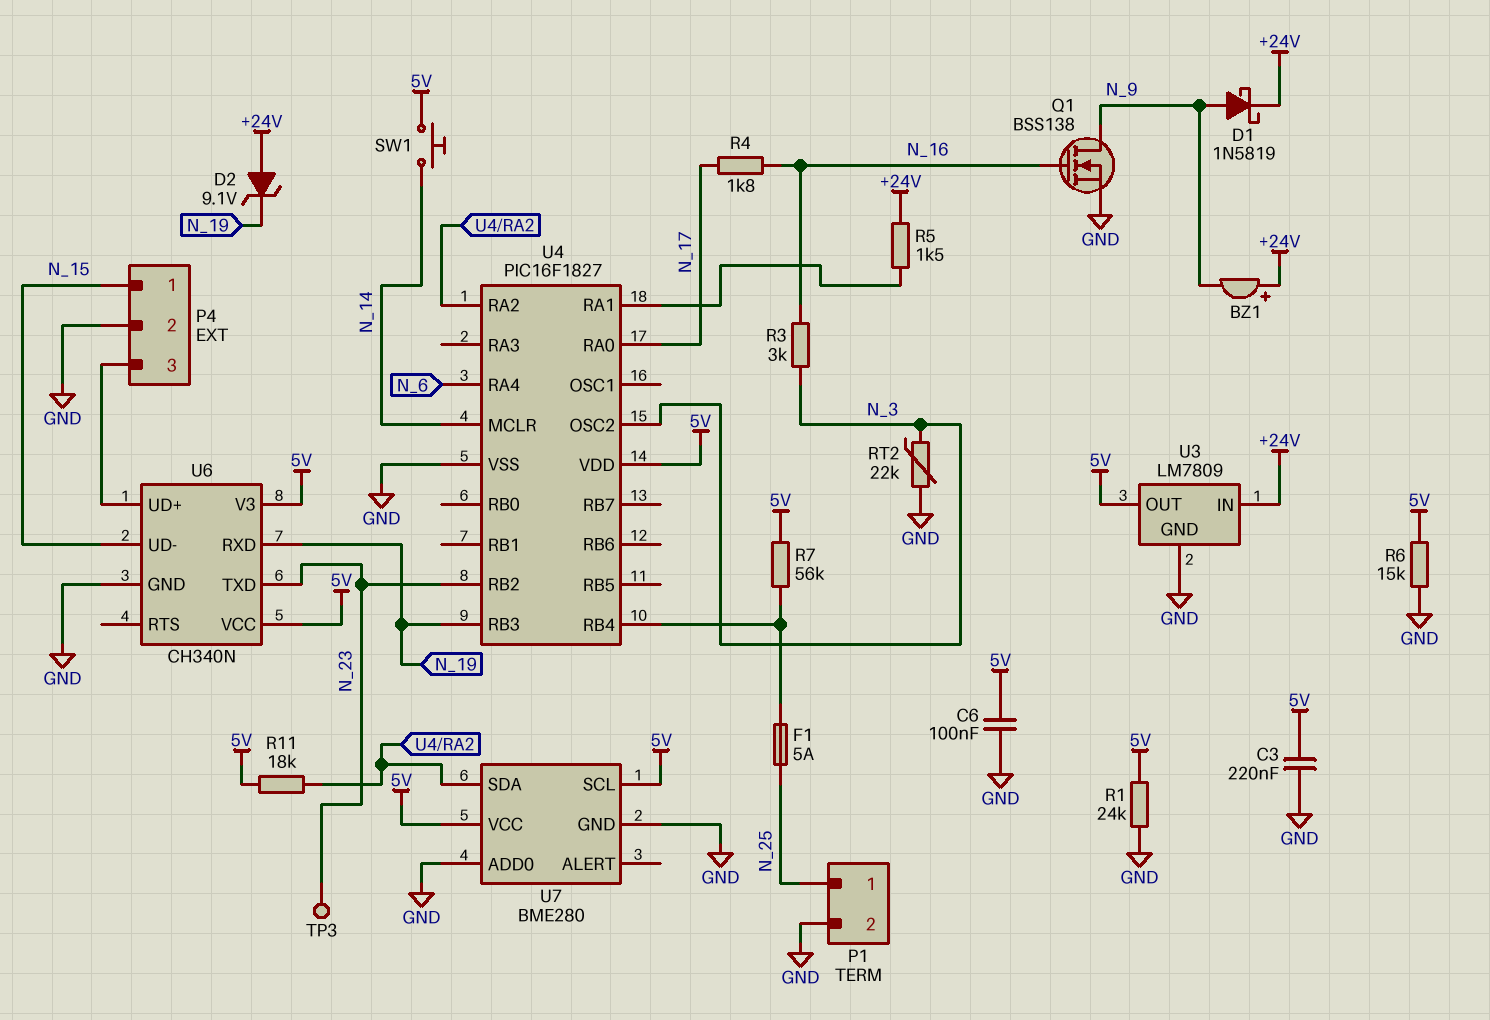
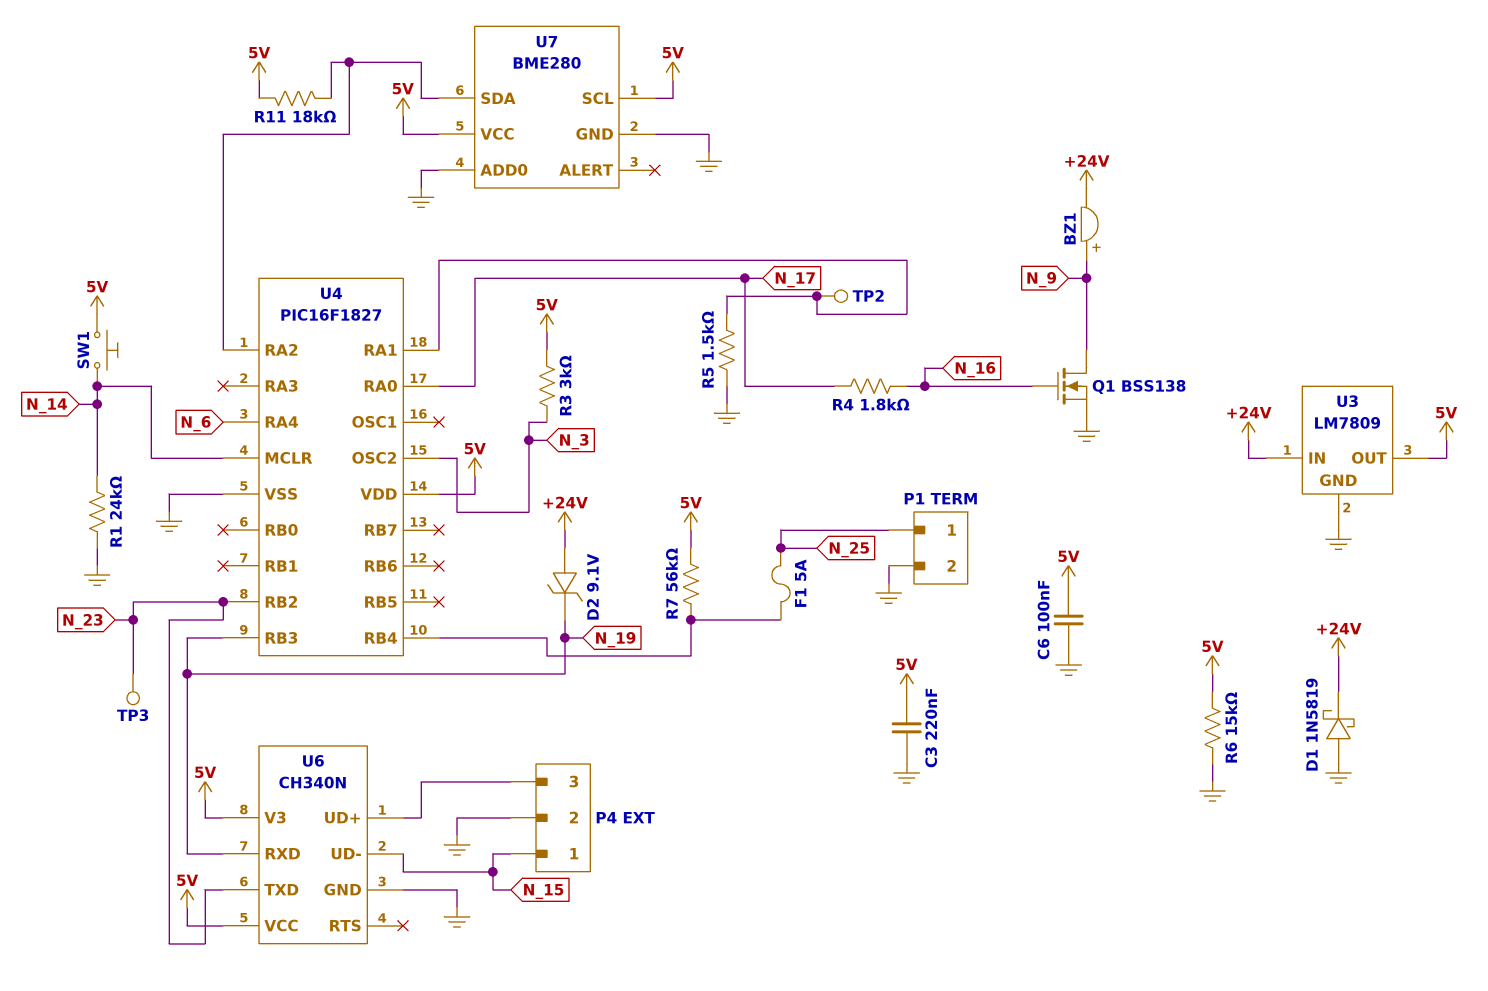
BZ1: buzzer (plus +24V, minus N_9) -> buzzer (plus N_9, minus +24V)
D1: schottky 1N5819 (A N_9, K +24V) -> schottky 1N5819 (A GND, K +24V)
R1: 24k (5V, GND) -> 24k (GND, N_14)
R3: 3k (N_3, N_16) -> 3k (5V, N_3)
R5: 1.5k (+24V, U4/RA1) -> 1.5k (GND, U4/RA1)
RT2: 22k (GND, N_3) -> none
TP2: none -> test point (U4/RA1)

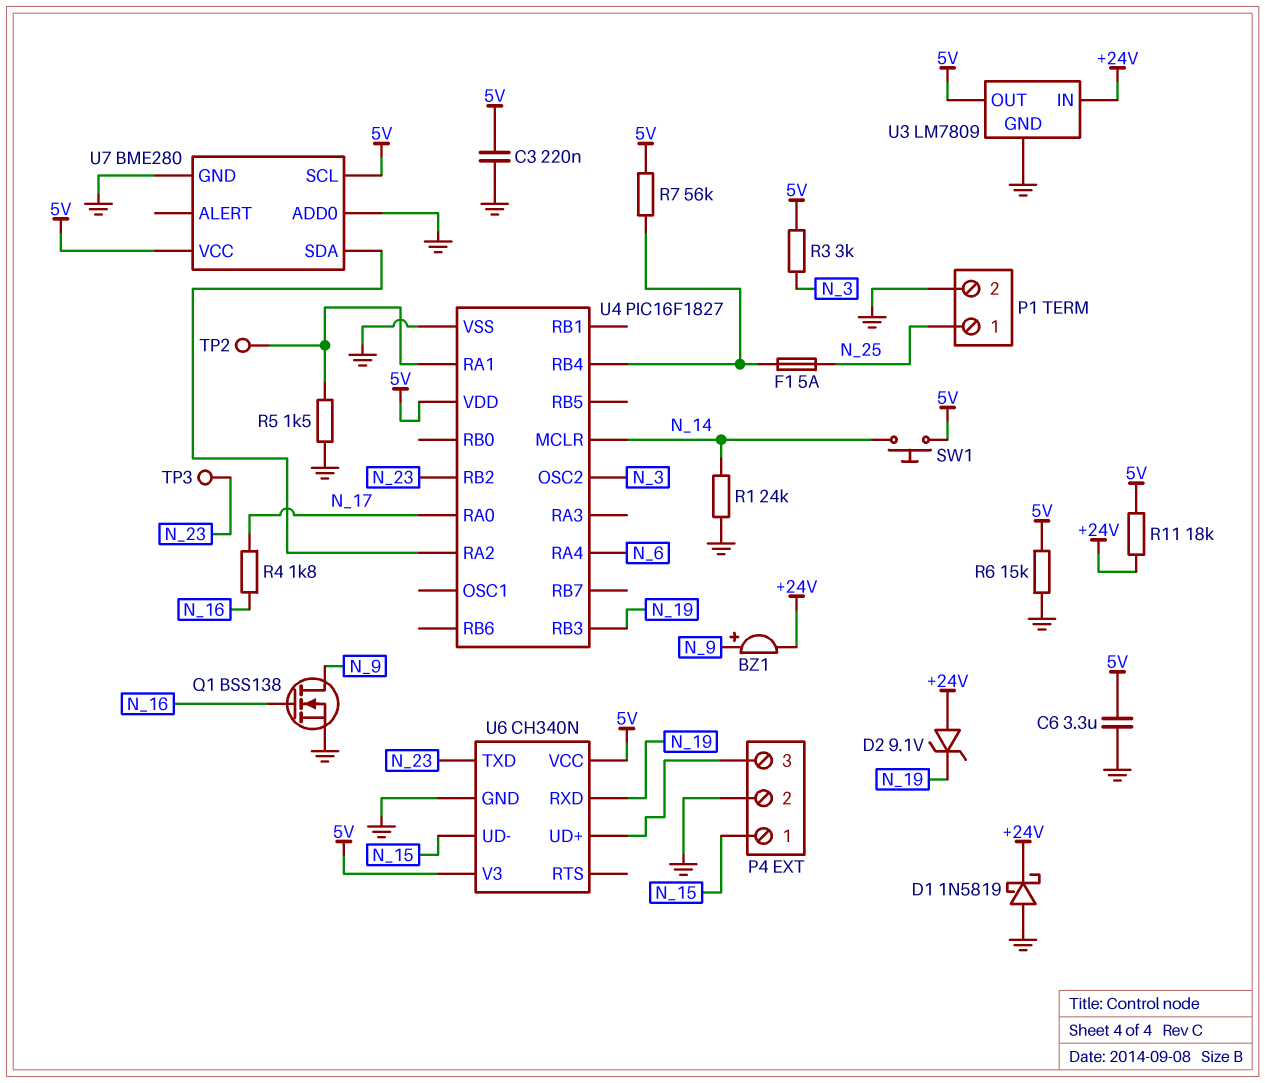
C6: 100nF (5V, GND) -> 3.3uF (5V, GND)
R11: 18k (5V, U4/RA2) -> 18k (+24V, 5V)

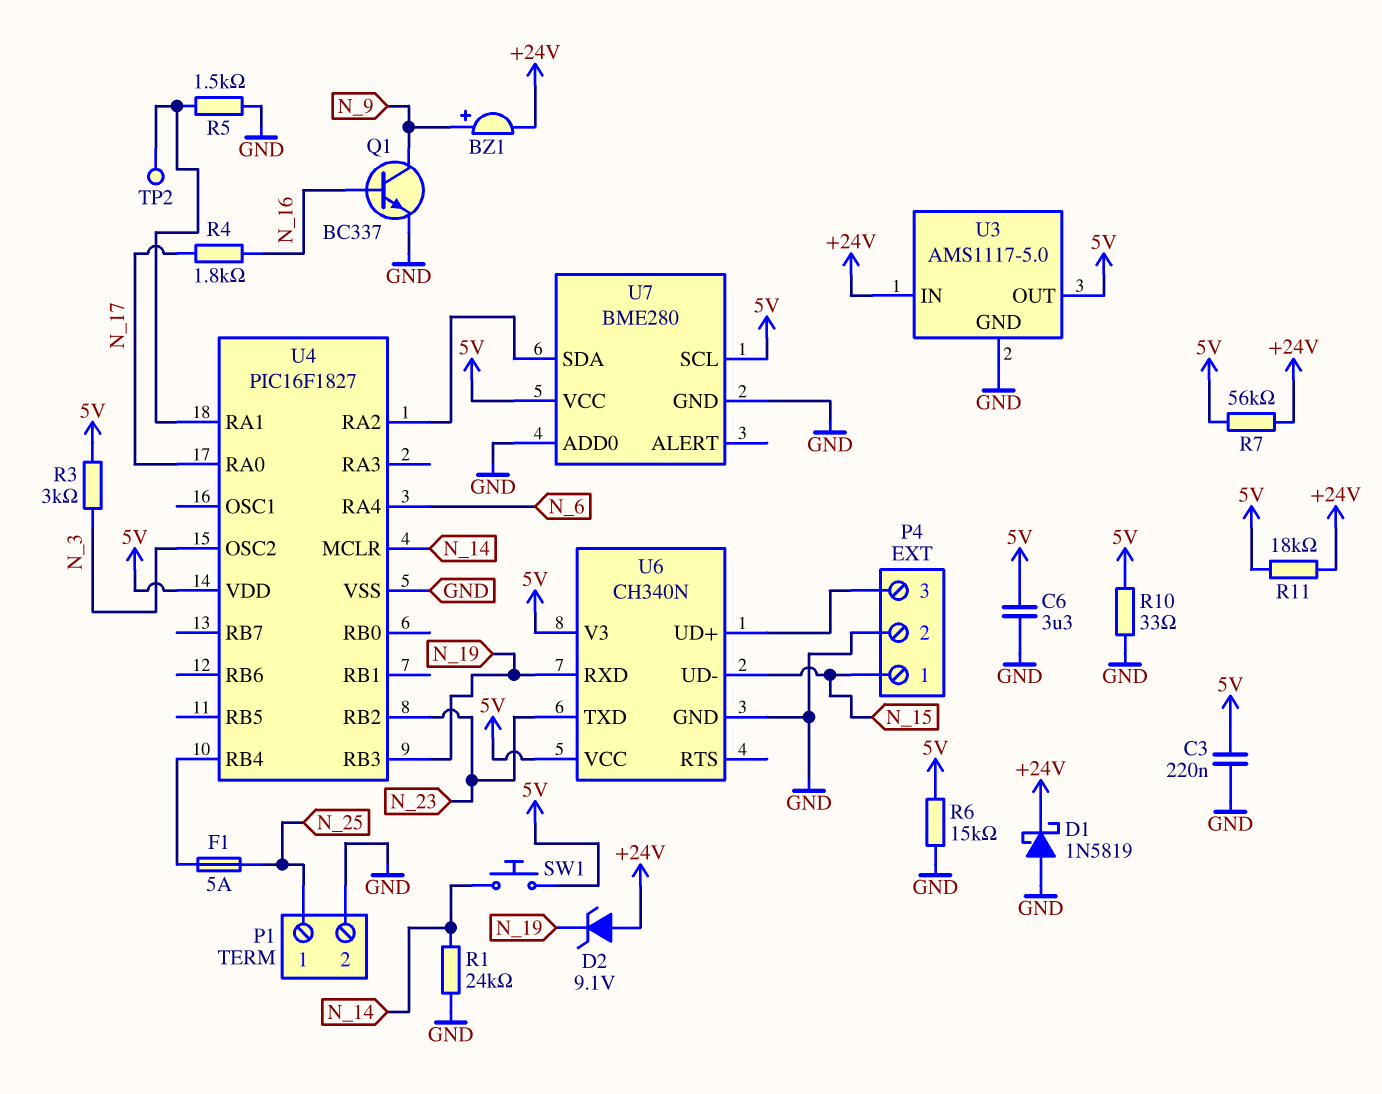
Q1: NMOS BSS138 (G N_16, D N_9, S GND) -> NPN BC337 (B N_16, C N_9, E GND)
R7: 56k (5V, U4/RB4) -> 56k (+24V, 5V)
R10: none -> 33 (5V, GND)
TP3: test point (N_23) -> none
U3: LM7809 -> AMS1117-5.0

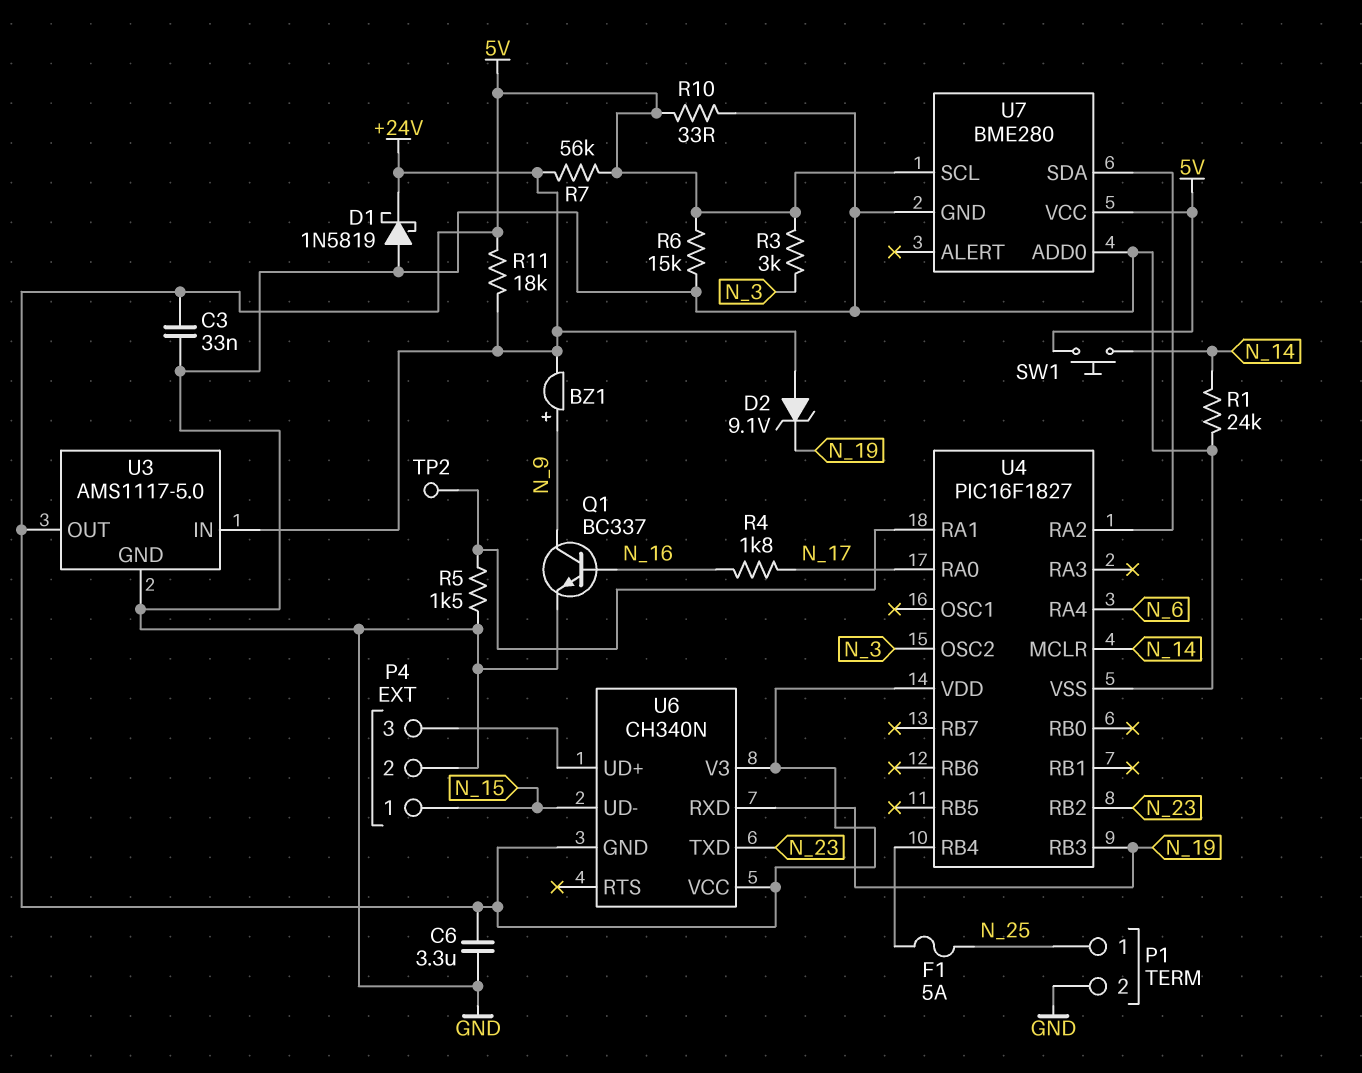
C3: 220nF (5V, GND) -> 33nF (5V, GND)
U6 pin GND: GND -> 5V

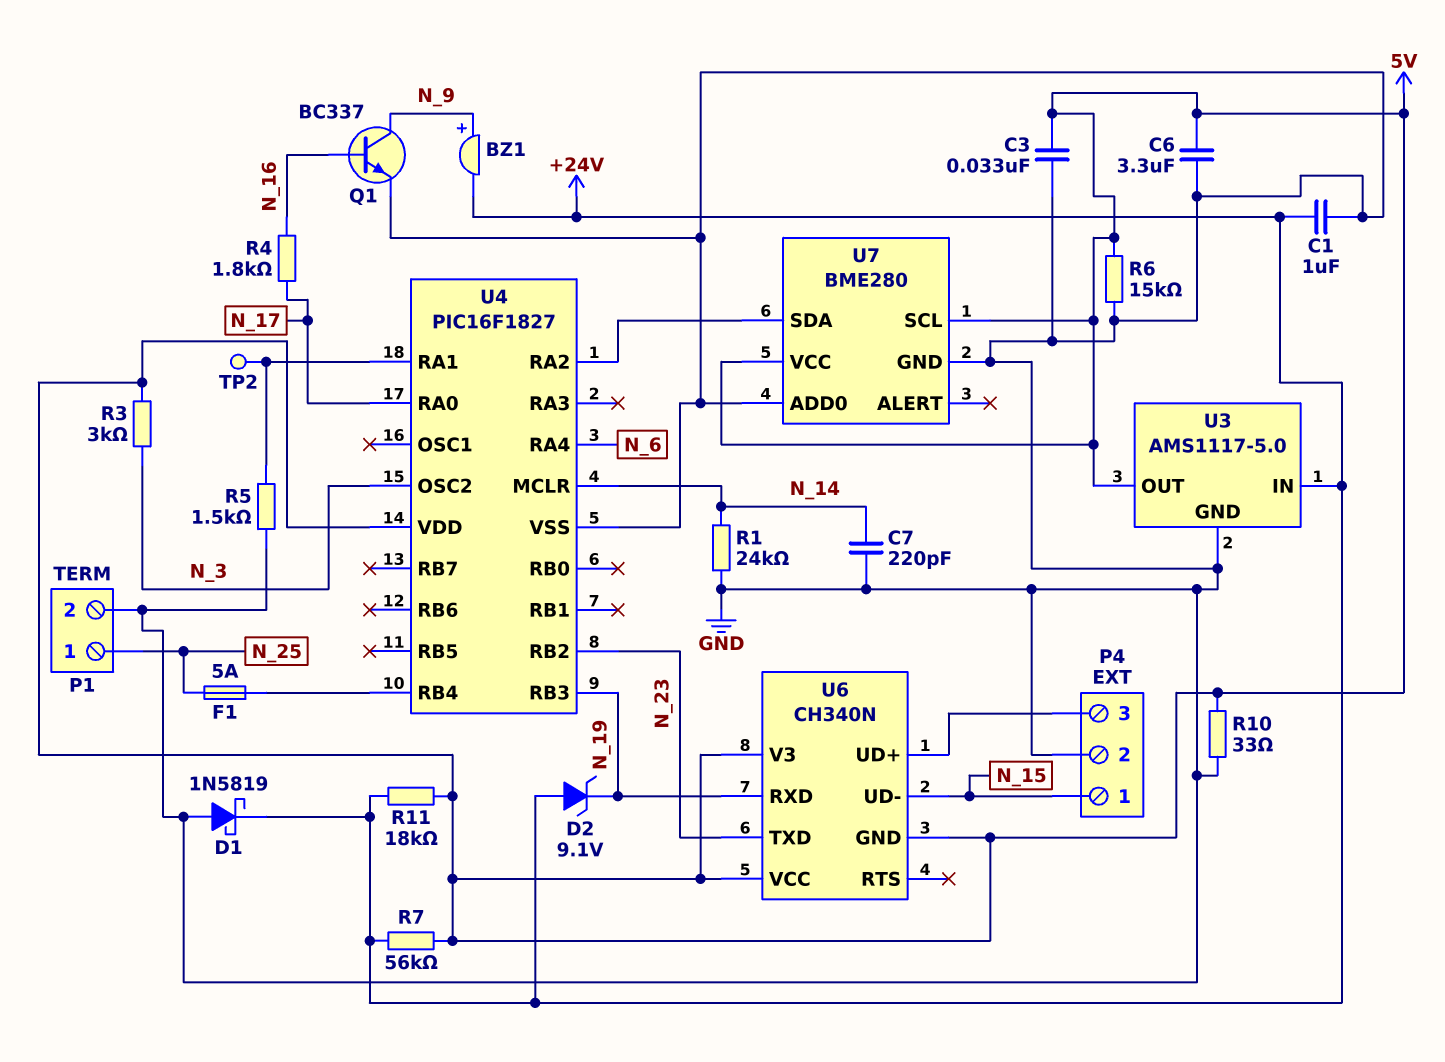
C1: none -> 1uF (+24V, GND)
C7: none -> 220pF (GND, N_14)
SW1: button (5V, N_14) -> none

